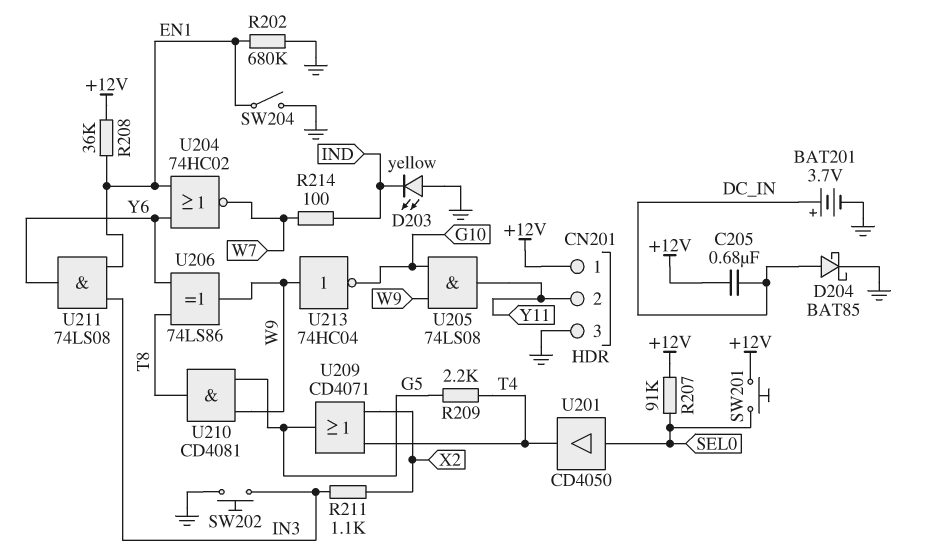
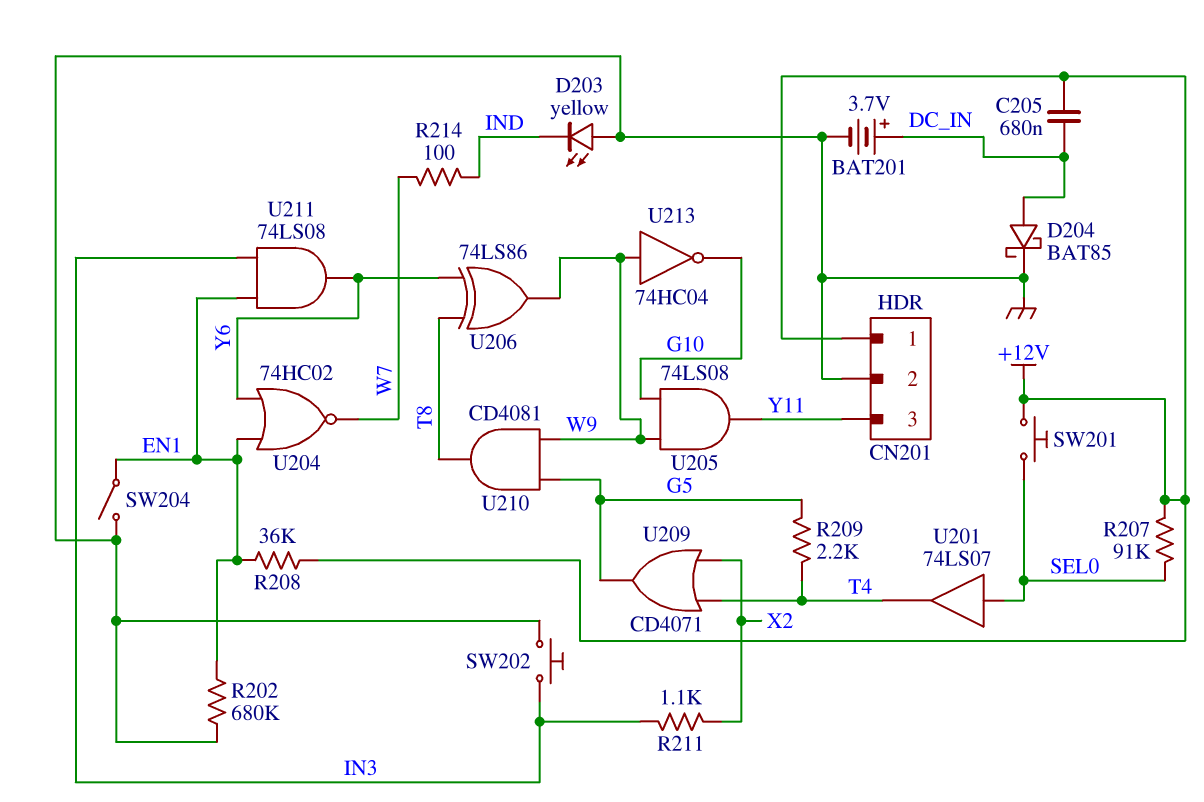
CN201 pin 2: Y11 -> GND
CN201 pin 3: GND -> Y11
U201: buffer CD4050 (in SEL0, out T4) -> buffer 74LS07 (in SEL0, out T4)

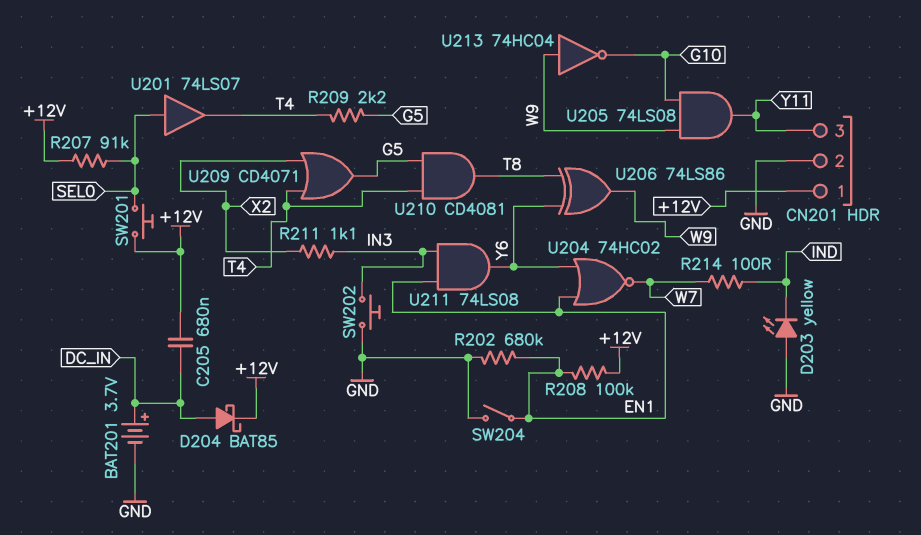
D204: schottky BAT85 (A DC_IN, K GND) -> schottky BAT85 (A DC_IN, K +12V)
R208: 36k (+12V, EN1) -> 100k (+12V, EN1)
U210: AND CD4081 (in G5, in W9, out T8) -> AND CD4081 (in G5, in T4, out T8)

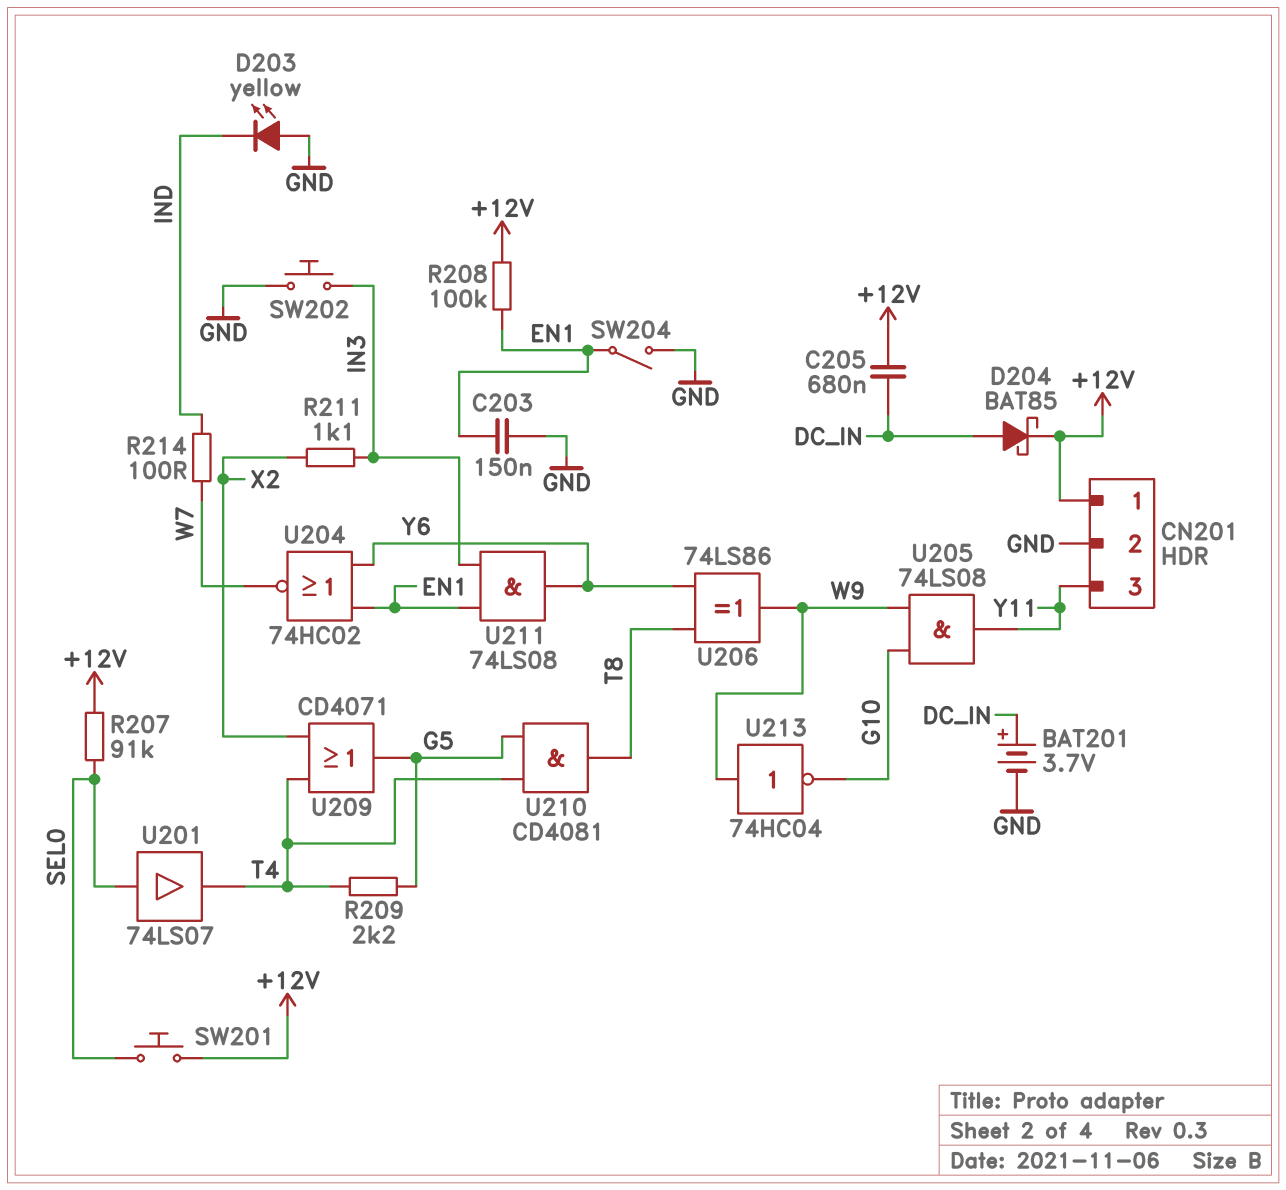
C203: none -> 150nF (EN1, GND)
R202: 680k (EN1, GND) -> none

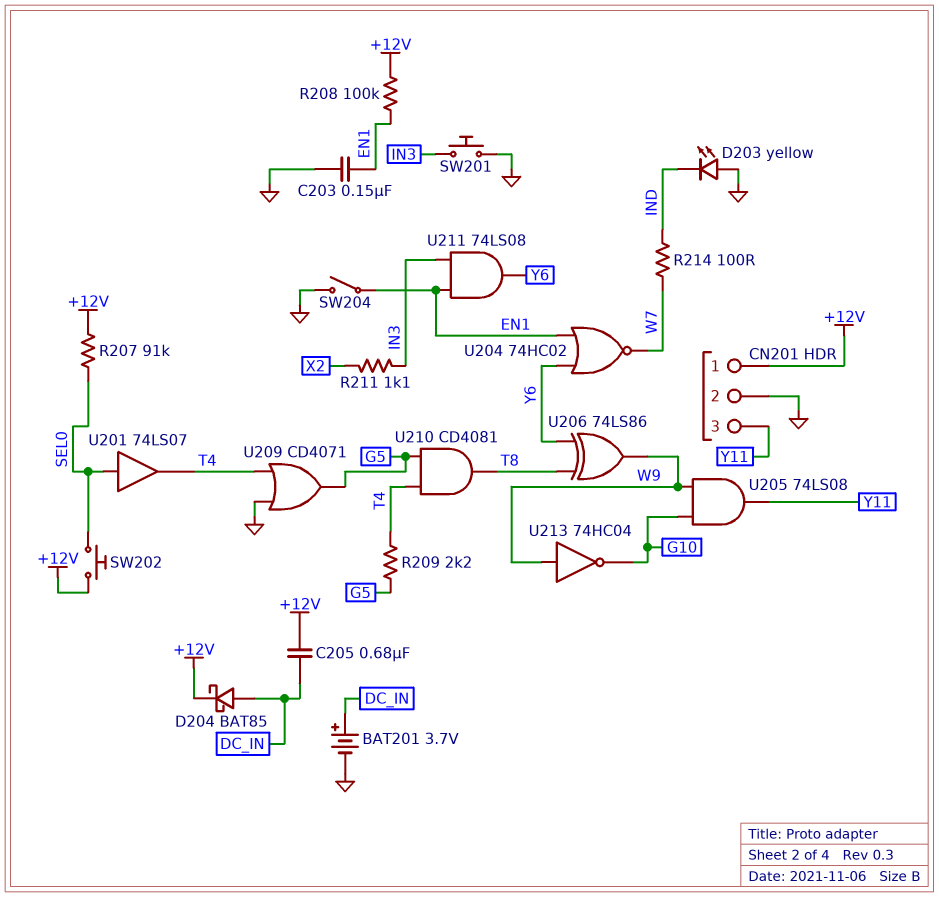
SW201: button (+12V, SEL0) -> button (GND, IN3)
SW202: button (GND, IN3) -> button (+12V, SEL0)
U209: OR CD4071 (in T4, in X2, out G5) -> OR CD4071 (in GND, in T4, out G5)

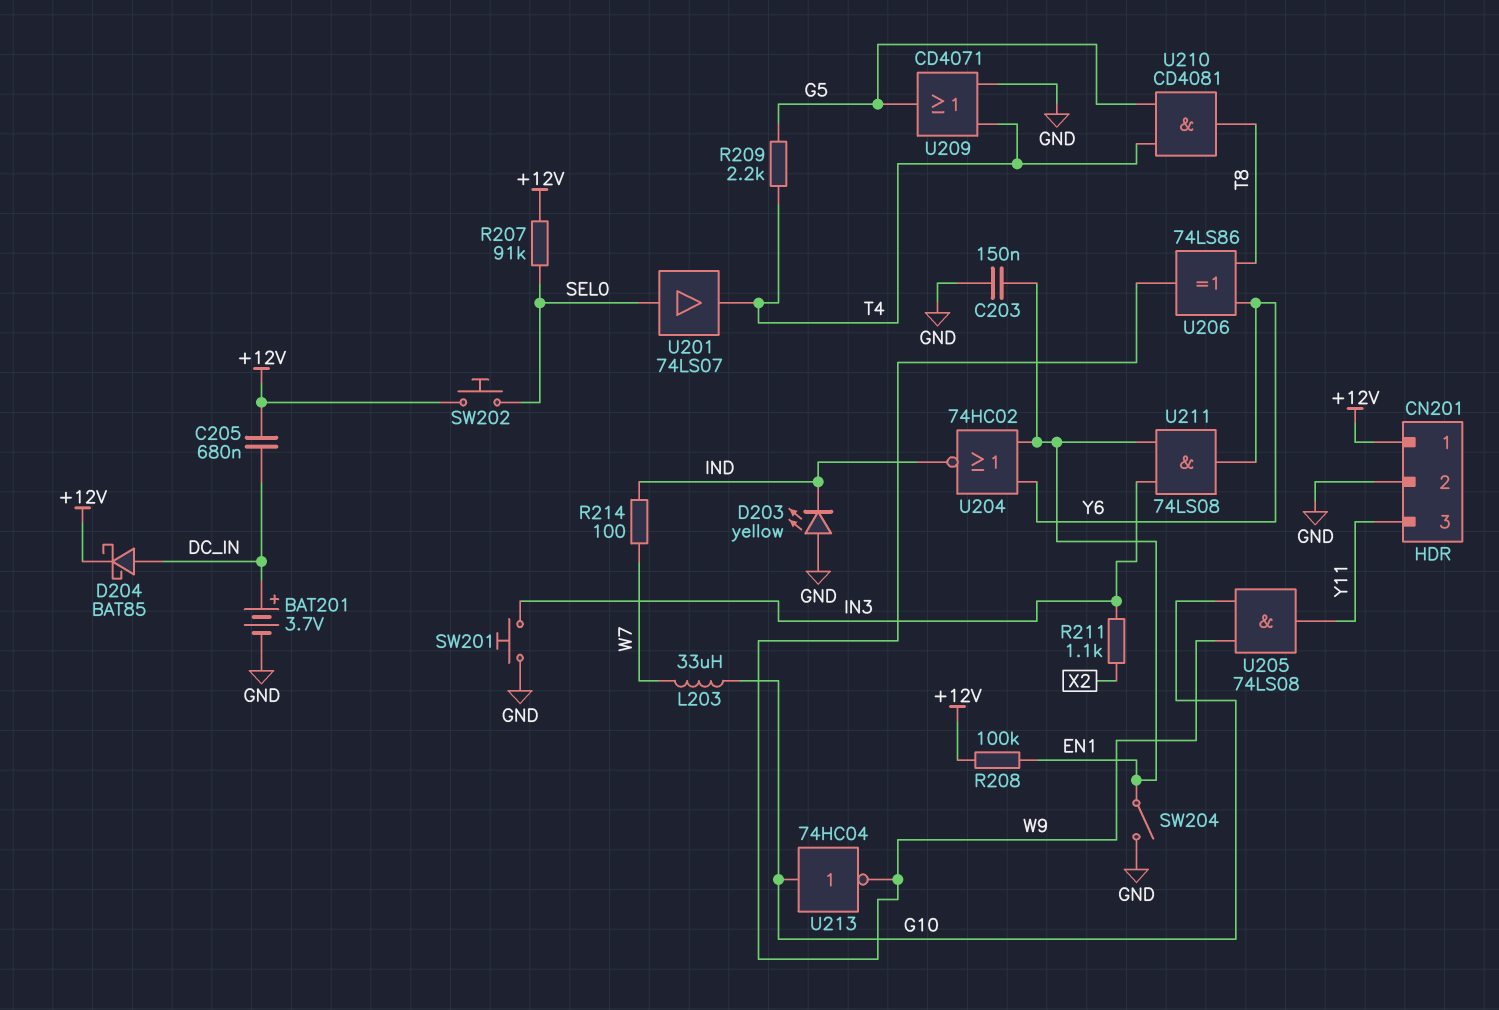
L203: none -> 33uH (G10, W7)
U204: NOR 74HC02 (in EN1, in Y6, out W7) -> NOR 74HC02 (in EN1, in Y6, out IND)
U213: NOT 74HC04 (in W9, out G10) -> NOT 74HC04 (in G10, out W9)

